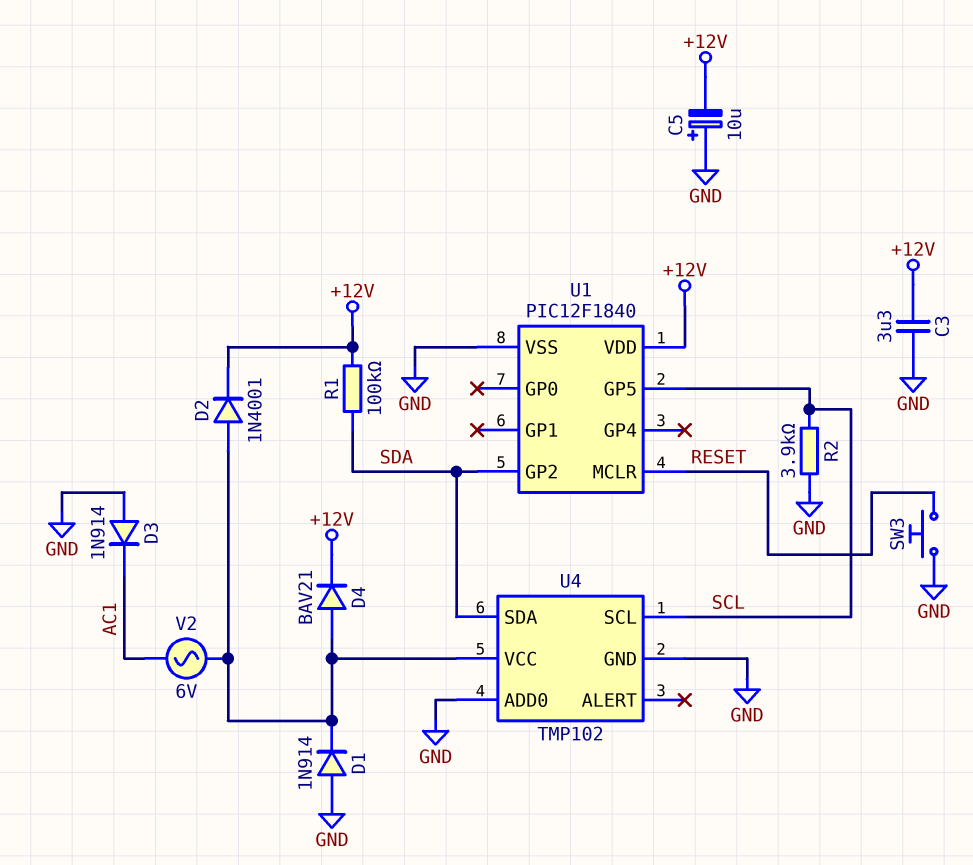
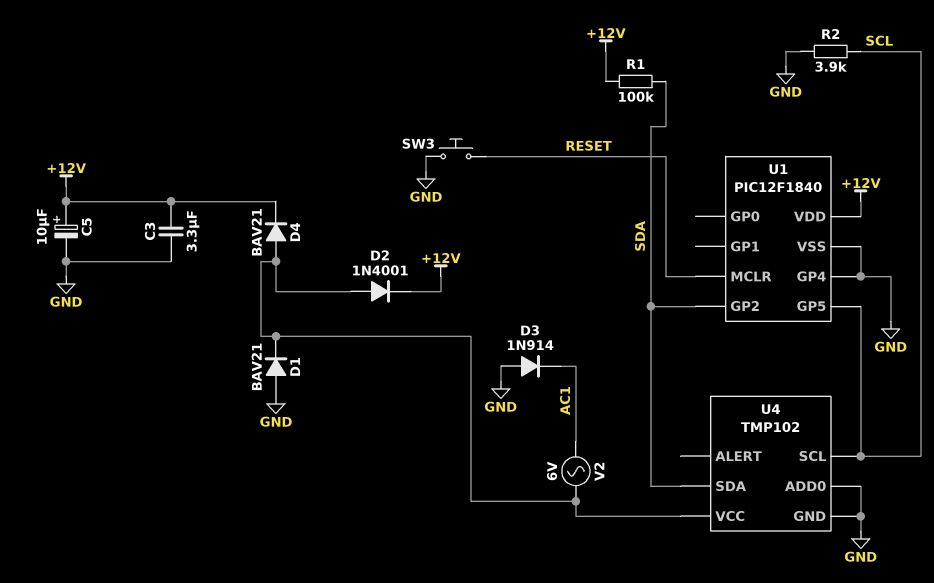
C5: 10uF (plus GND, minus +12V) -> 10uF (plus +12V, minus GND)
D1: diode 1N914 (A GND, K U4/VCC) -> diode BAV21 (A GND, K U4/VCC)
U1 pin GP4: none -> GND

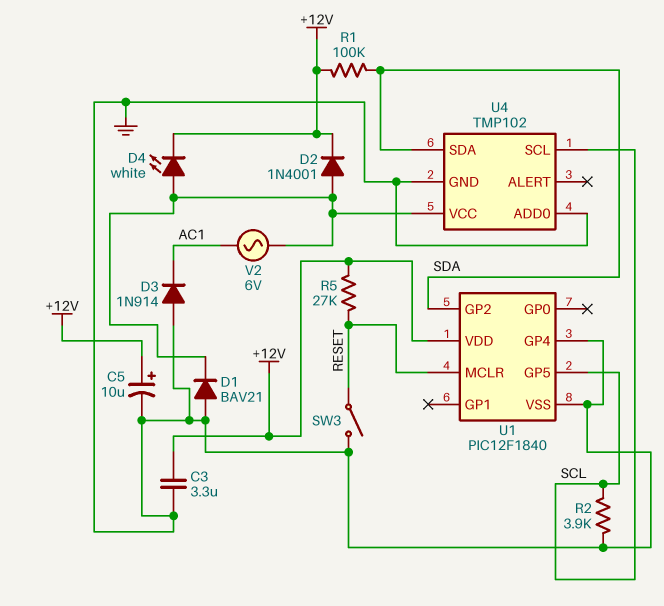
D4: diode BAV21 (A U4/VCC, K +12V) -> LED white (A U4/VCC, K +12V)
R5: none -> 27k (+12V, RESET)
SW3: button (GND, RESET) -> switch (GND, RESET)

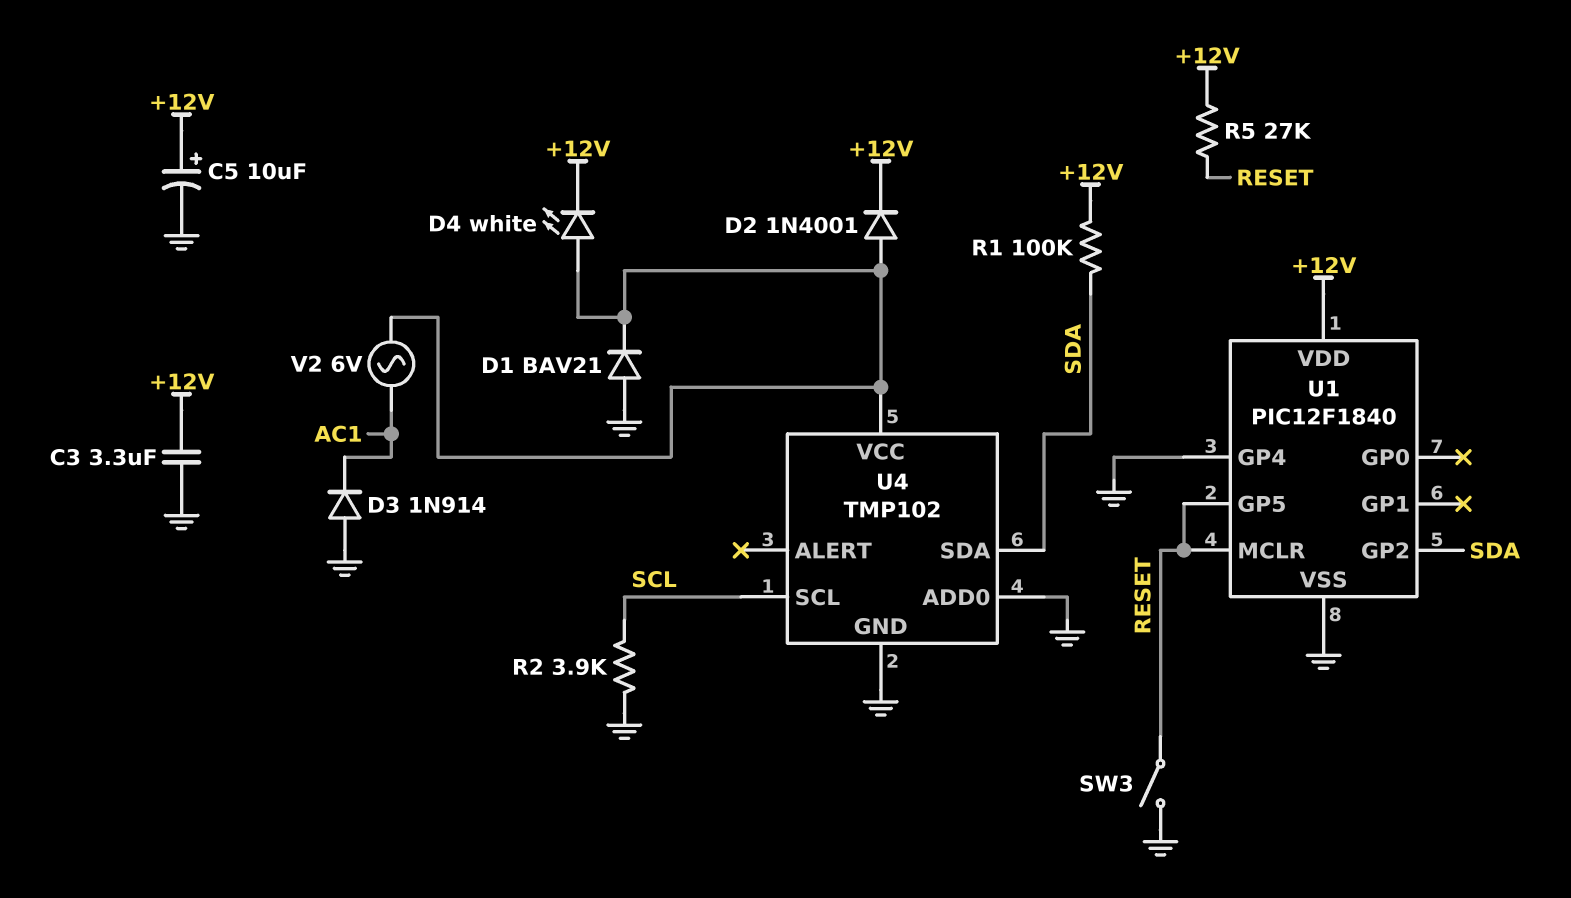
U1 pin GP5: SCL -> RESET

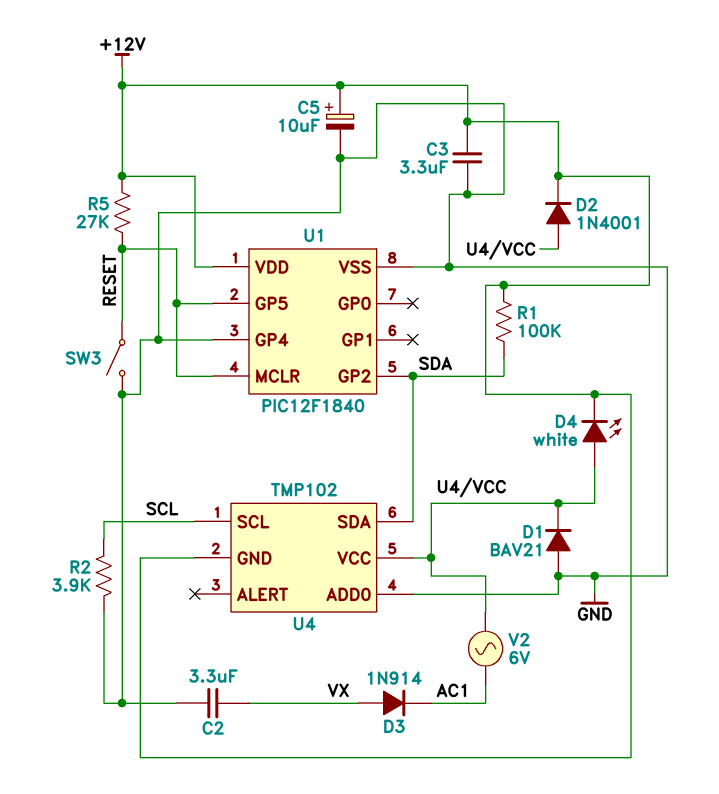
C2: none -> 3.3uF (GND, VX)
D3: diode 1N914 (A GND, K AC1) -> diode 1N914 (A VX, K AC1)
U4 pin GND: GND -> +12V

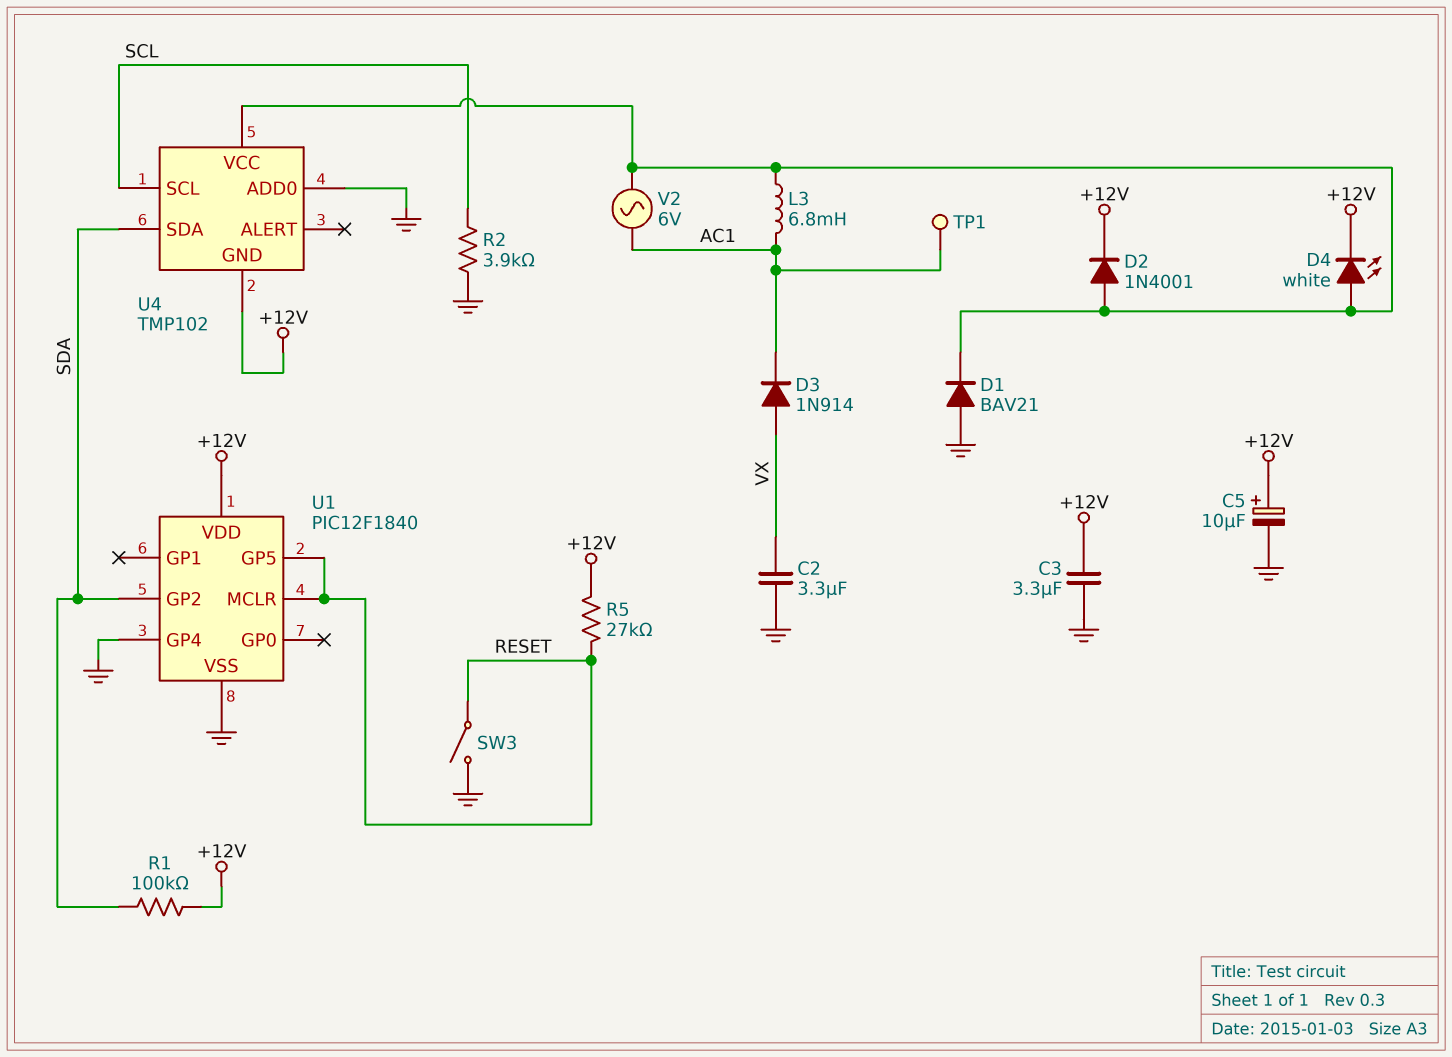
L3: none -> 6.8mH (AC1, U4/VCC)
TP1: none -> test point (AC1)

